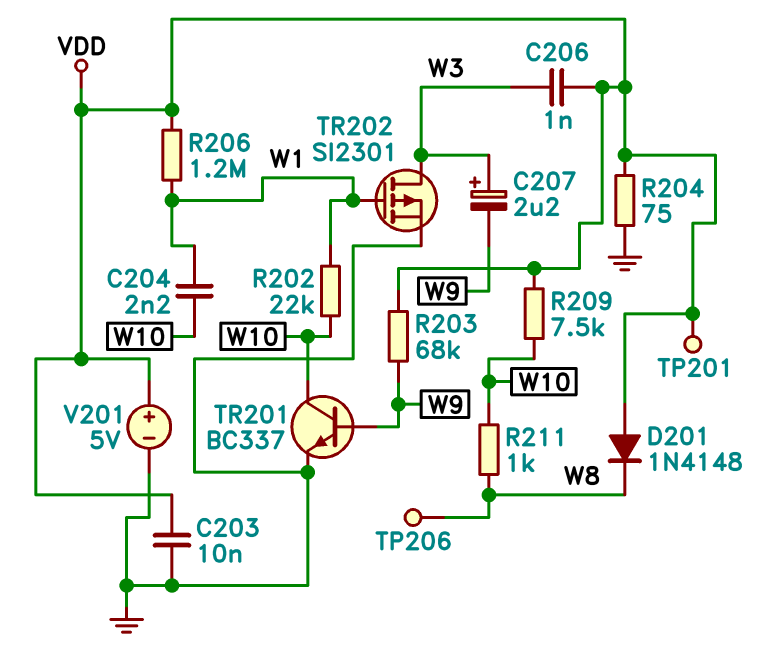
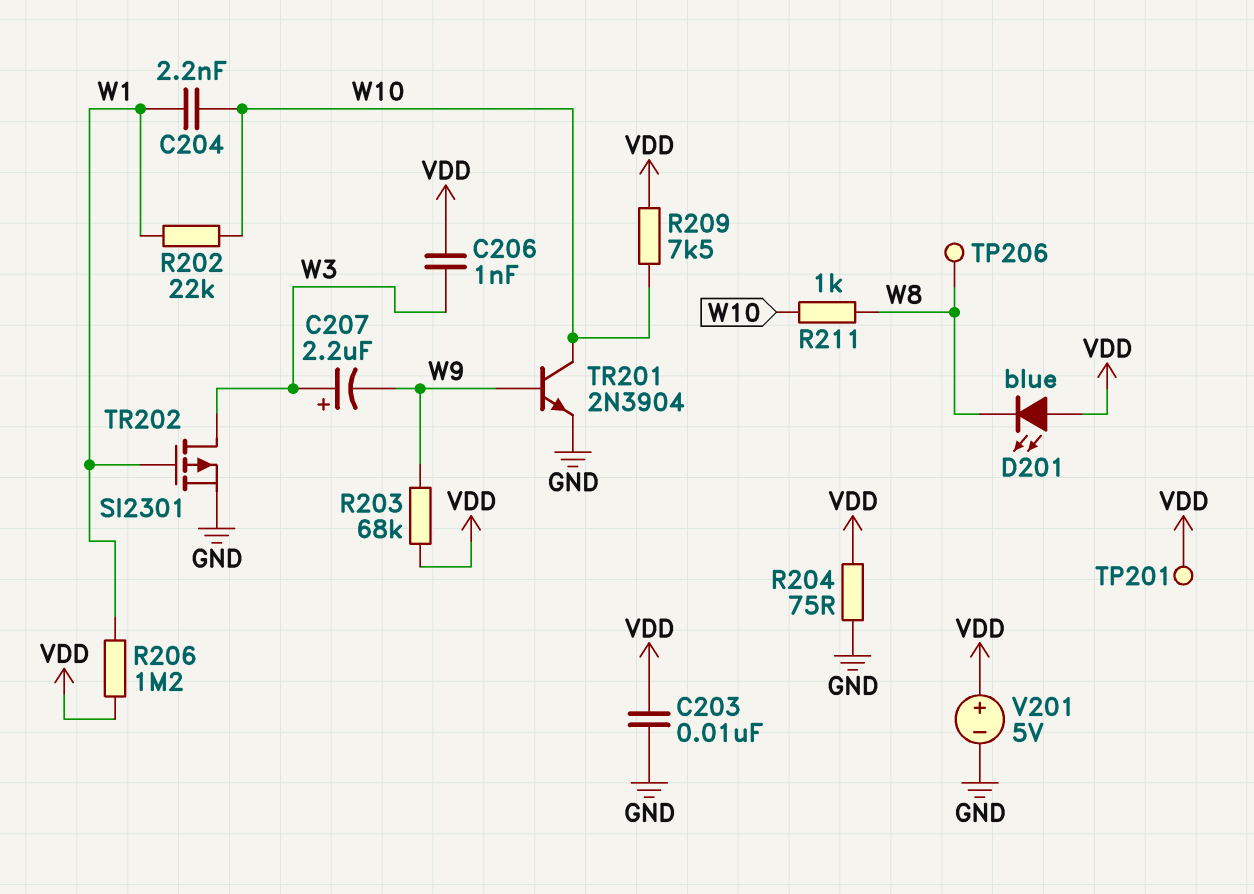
D201: diode 1N4148 (A VDD, K W8) -> LED blue (A VDD, K W8)
TR201: NPN BC337 (B W9, C W10, E GND) -> NPN 2N3904 (B W9, C W10, E GND)

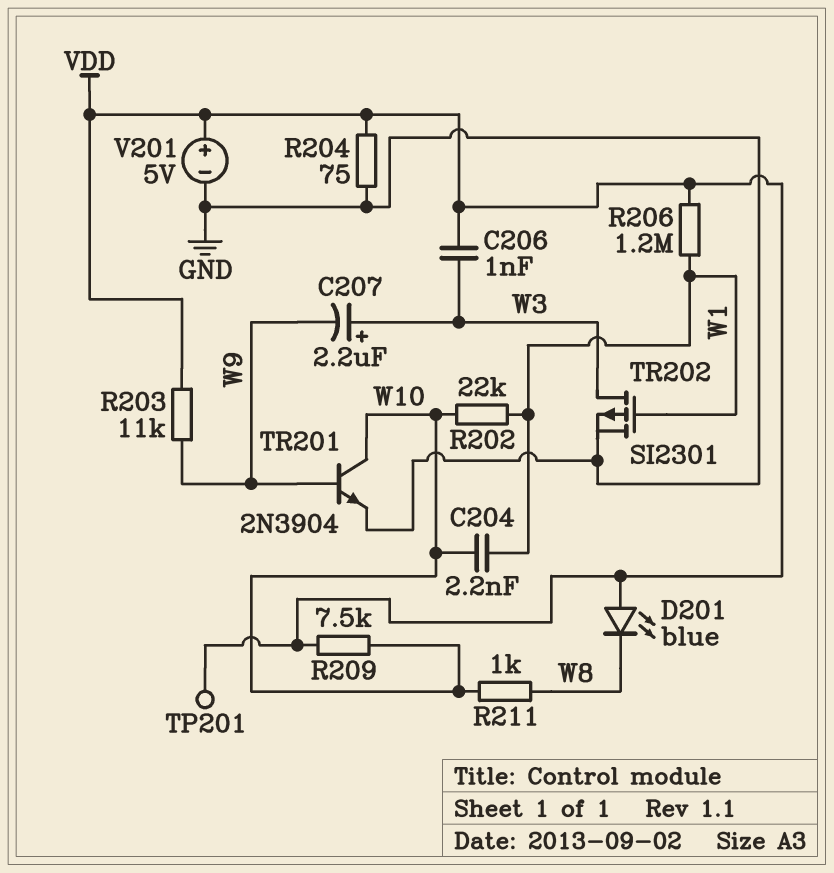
C203: 10nF (GND, VDD) -> none
R203: 68k (VDD, W9) -> 11k (VDD, W9)
TP206: test point (W8) -> none

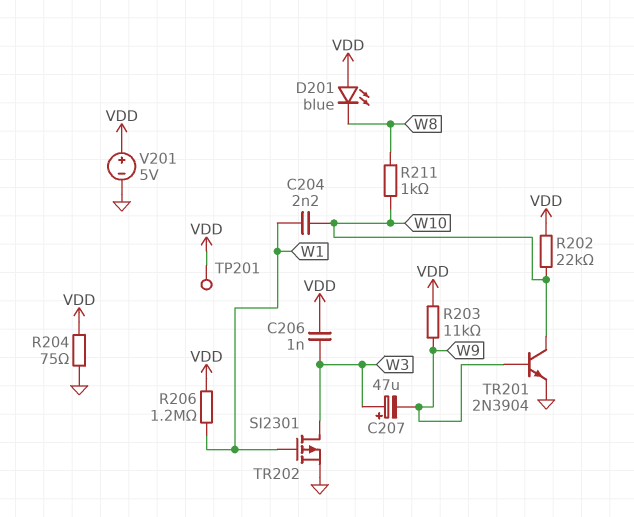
C207: 2.2uF (plus W3, minus W9) -> 47uF (plus W3, minus W9)
R202: 22k (W1, W10) -> 22k (VDD, W10)
R209: 7.5k (VDD, W10) -> none

